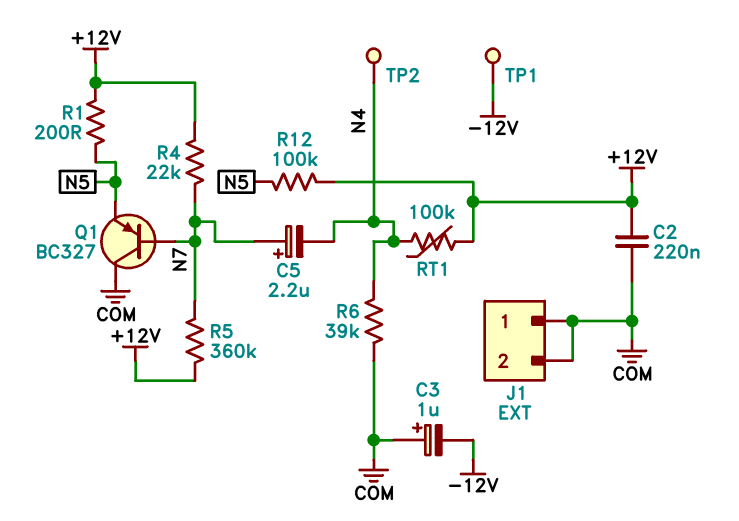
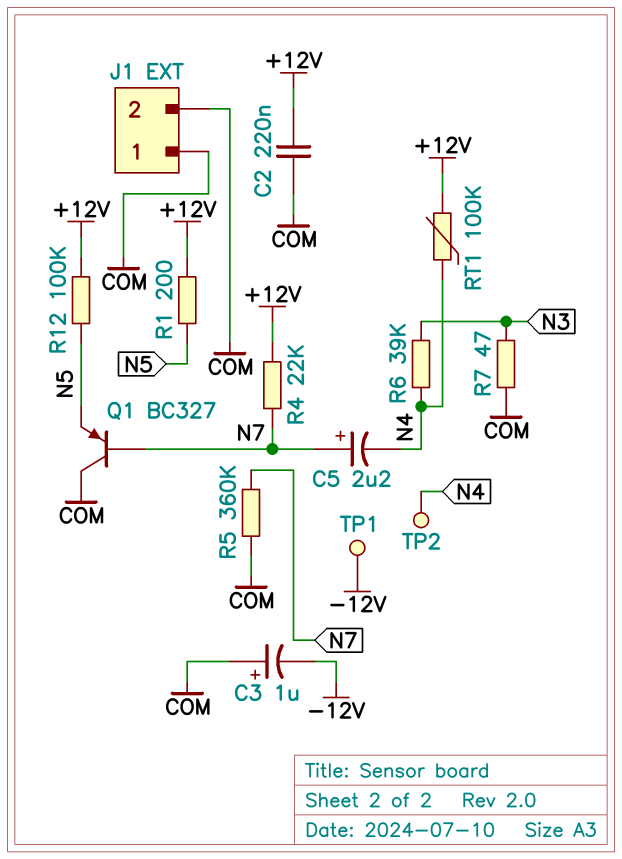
R5: 360k (+12V, N7) -> 360k (COM, N7)
R6: 39k (COM, N4) -> 39k (N3, N4)
R7: none -> 47 (COM, N3)

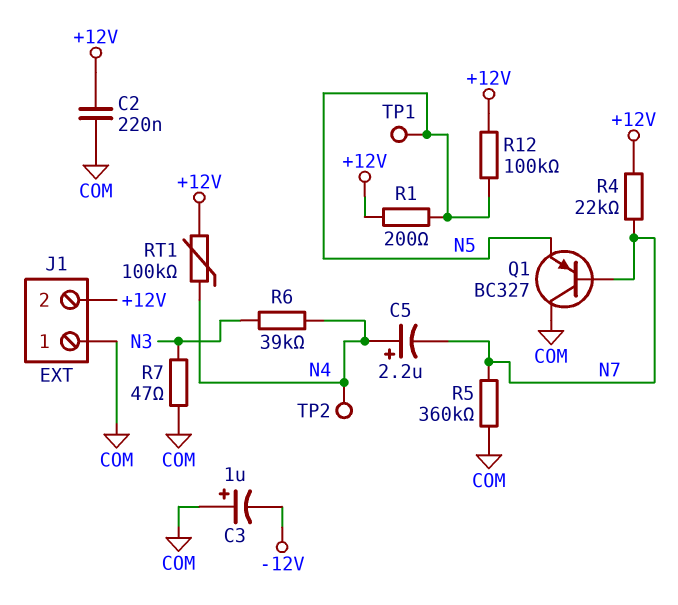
C5: 2.2uF (plus N7, minus N4) -> 2.2uF (plus N4, minus N7)
J1 pin 2: COM -> +12V
TP1: test point (-12V) -> test point (N5)

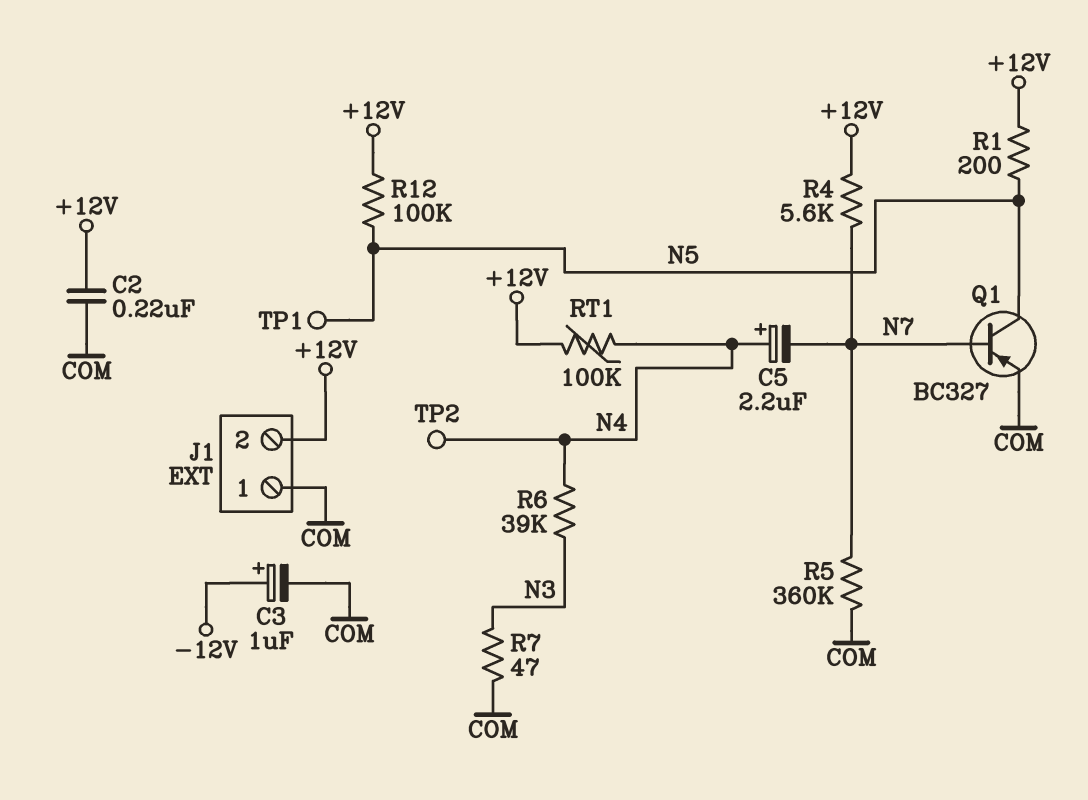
C3: 1uF (plus COM, minus -12V) -> 1uF (plus -12V, minus COM)
Q1: PNP BC327 (B N7, C COM, E N5) -> PNP BC327 (B N7, C N5, E COM)
R4: 22k (+12V, N7) -> 5.6k (+12V, N7)

